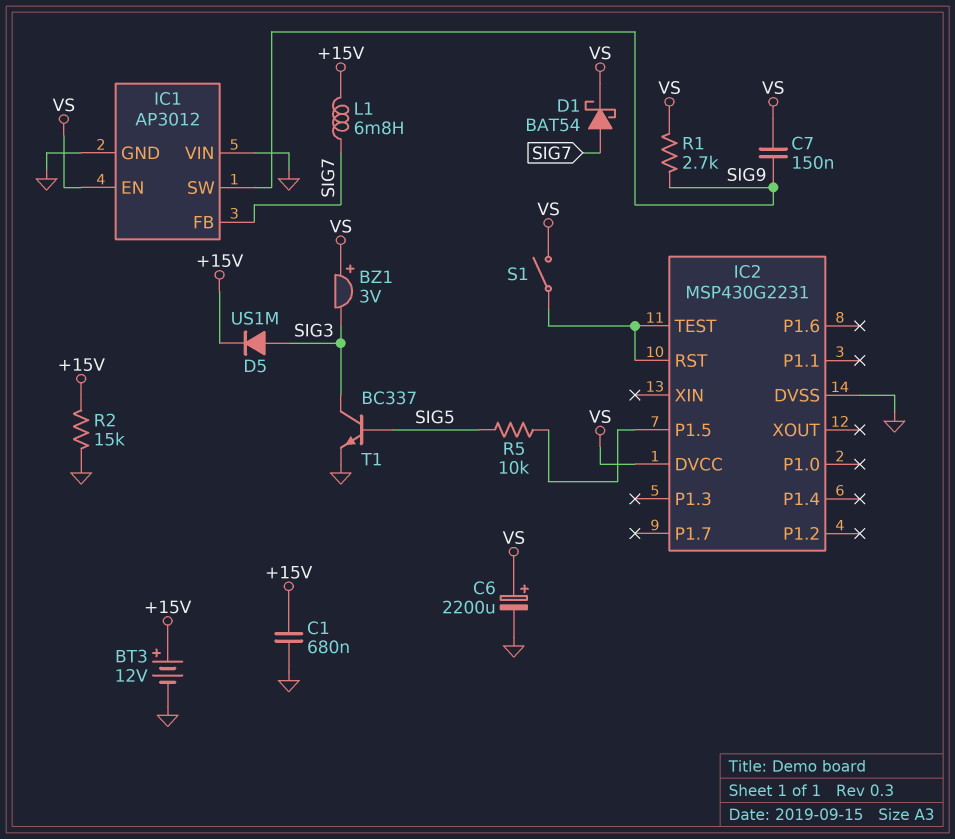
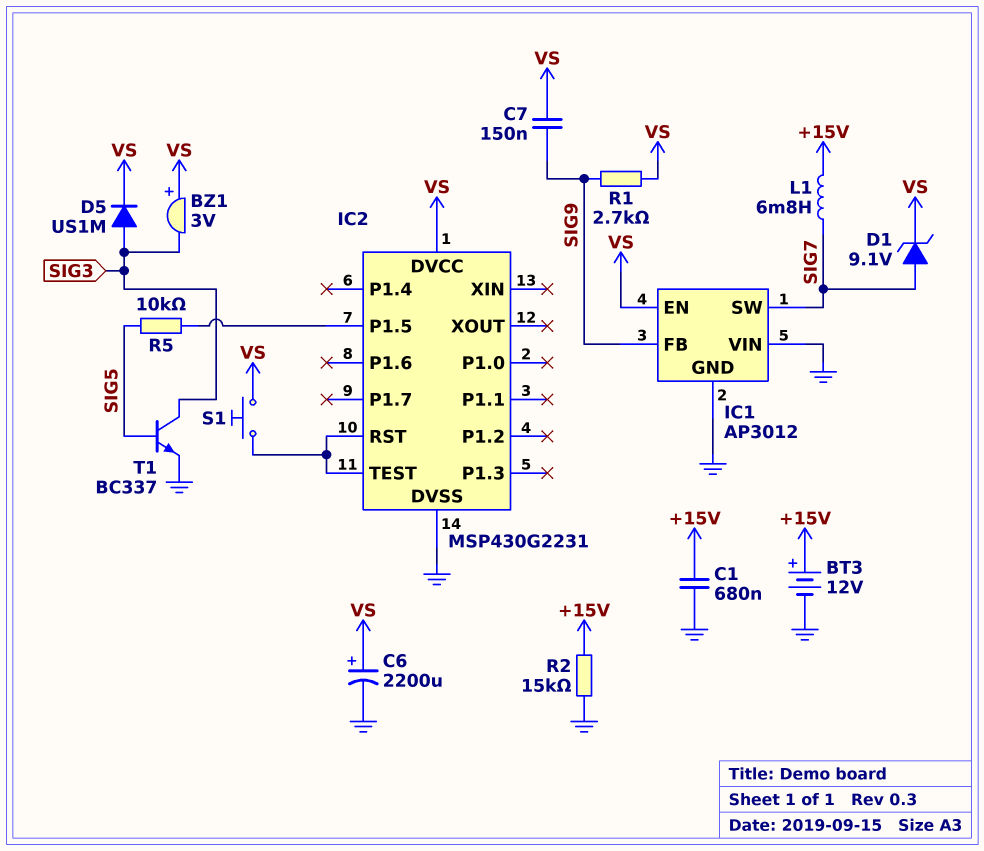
D1: schottky BAT54 (A SIG7, K VS) -> zener 9.1V (A SIG7, K VS)
D5: diode US1M (A SIG3, K +15V) -> diode US1M (A SIG3, K VS)
IC1 pin FB: SIG7 -> SIG9
IC1 pin SW: SIG9 -> SIG7
S1: switch (IC2/RST, VS) -> button (IC2/RST, VS)

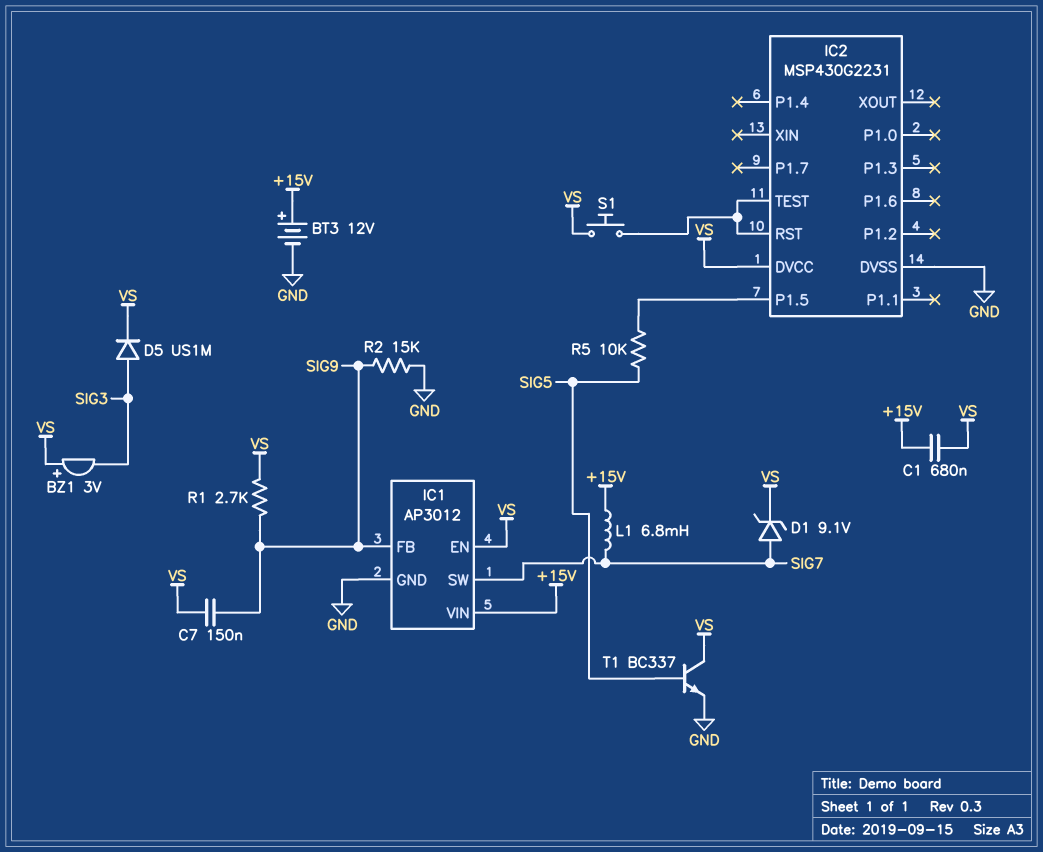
C1: 680nF (+15V, GND) -> 680nF (+15V, VS)
C6: 2200uF (plus VS, minus GND) -> none
IC1 pin VIN: GND -> +15V
R2: 15k (+15V, GND) -> 15k (GND, SIG9)
T1: NPN BC337 (B SIG5, C SIG3, E GND) -> NPN BC337 (B SIG5, C VS, E GND)

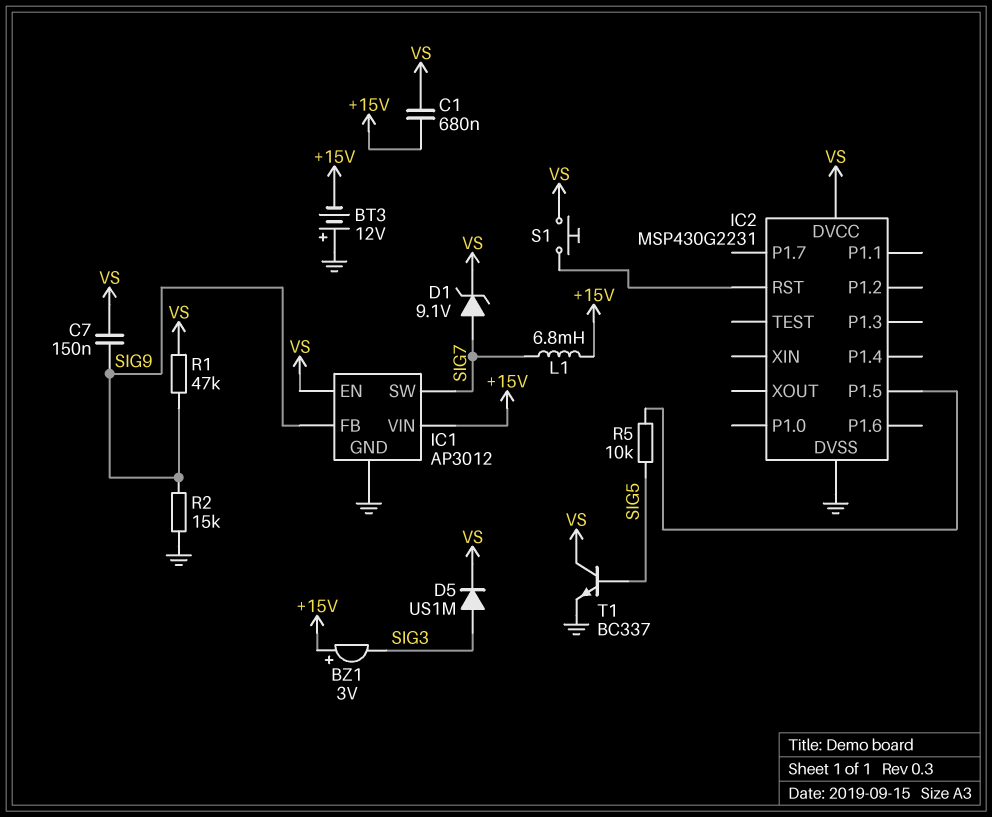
BT3: 12V (plus +15V, minus GND) -> 12V (plus GND, minus +15V)
BZ1: buzzer 3V (plus VS, minus SIG3) -> buzzer 3V (plus +15V, minus SIG3)
IC2 pin TEST: IC2/RST -> none
R1: 2.7k (SIG9, VS) -> 47k (SIG9, VS)

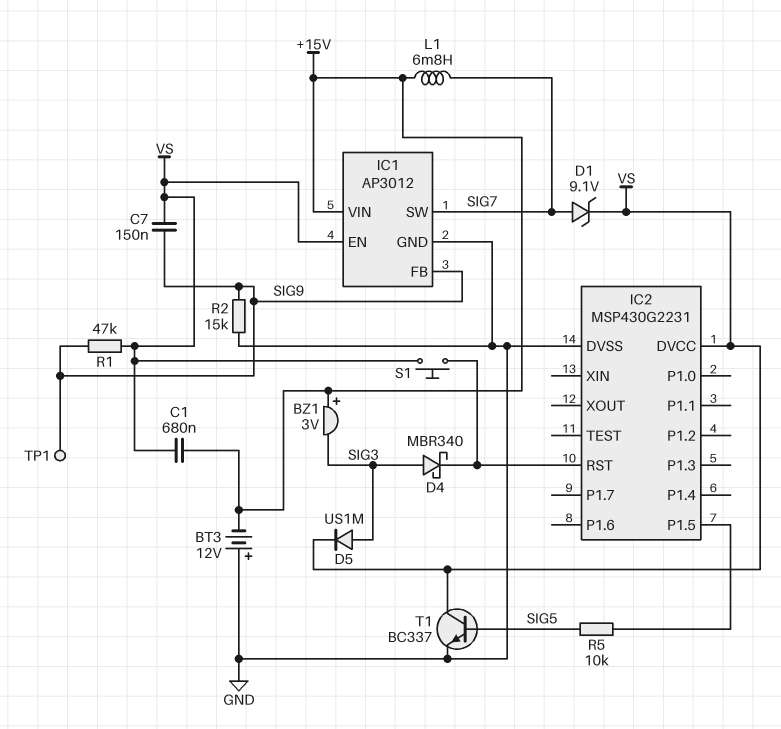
D4: none -> schottky MBR340 (A SIG3, K IC2/RST)
TP1: none -> test point (SIG9)

